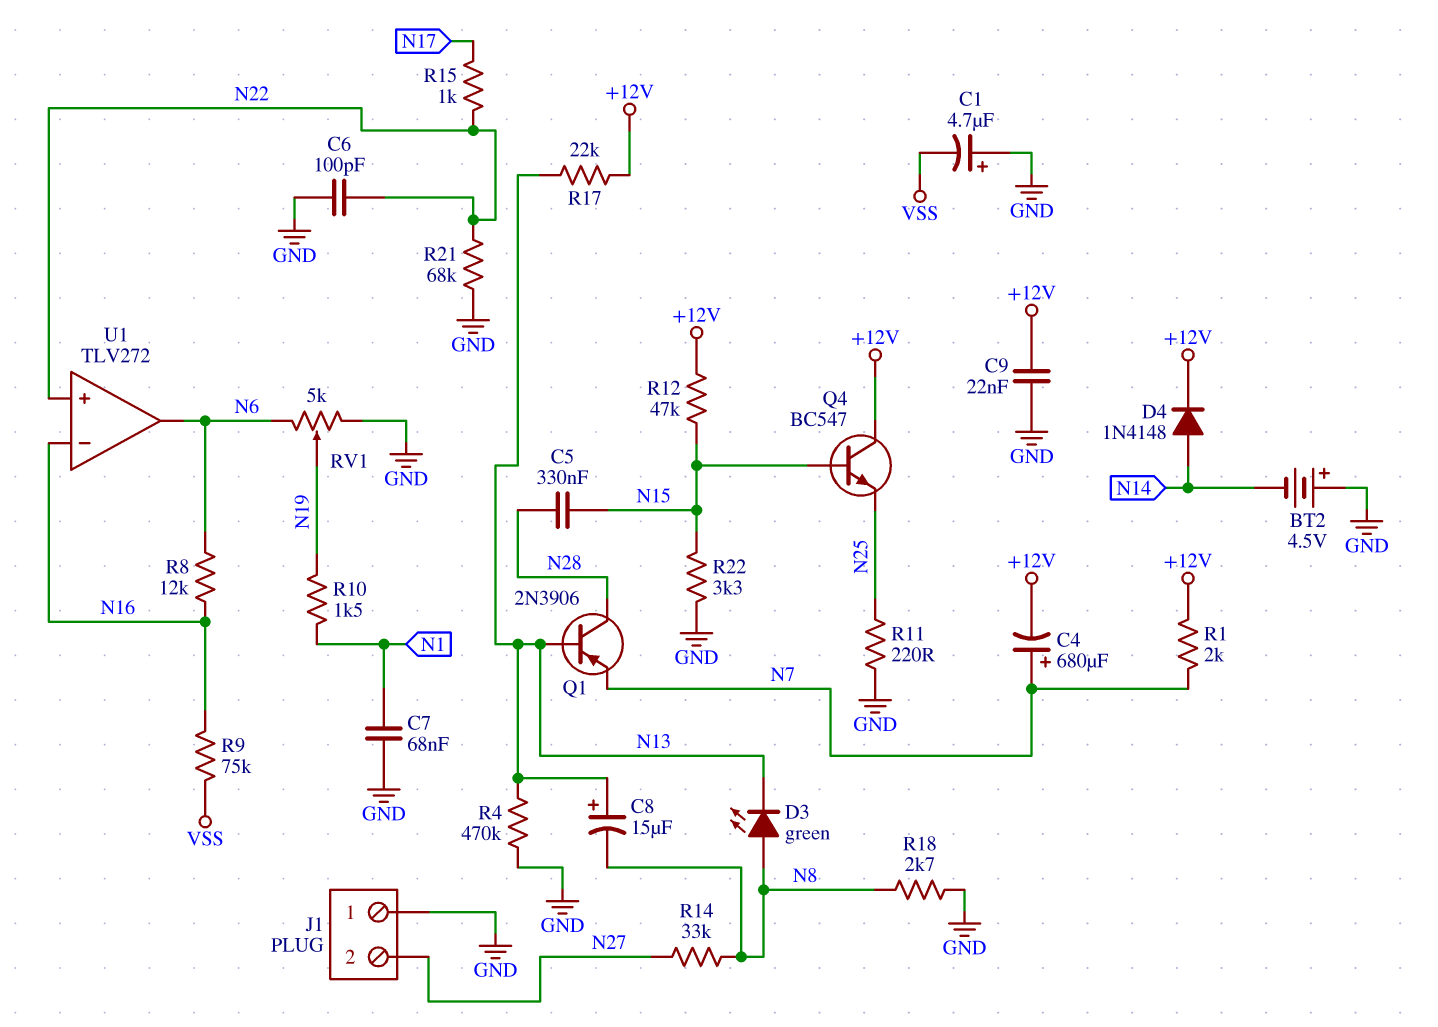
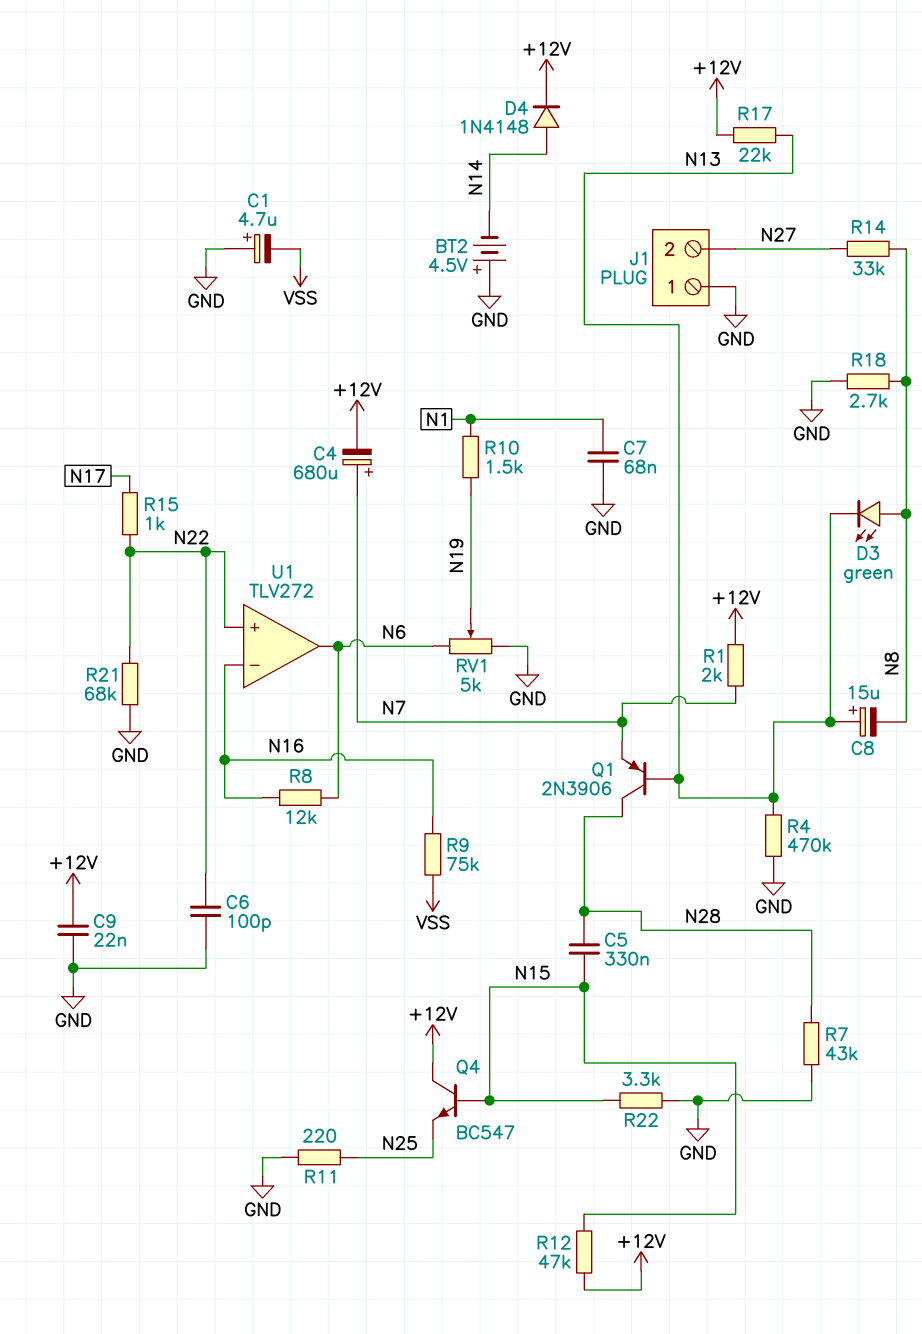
R7: none -> 43k (GND, N28)

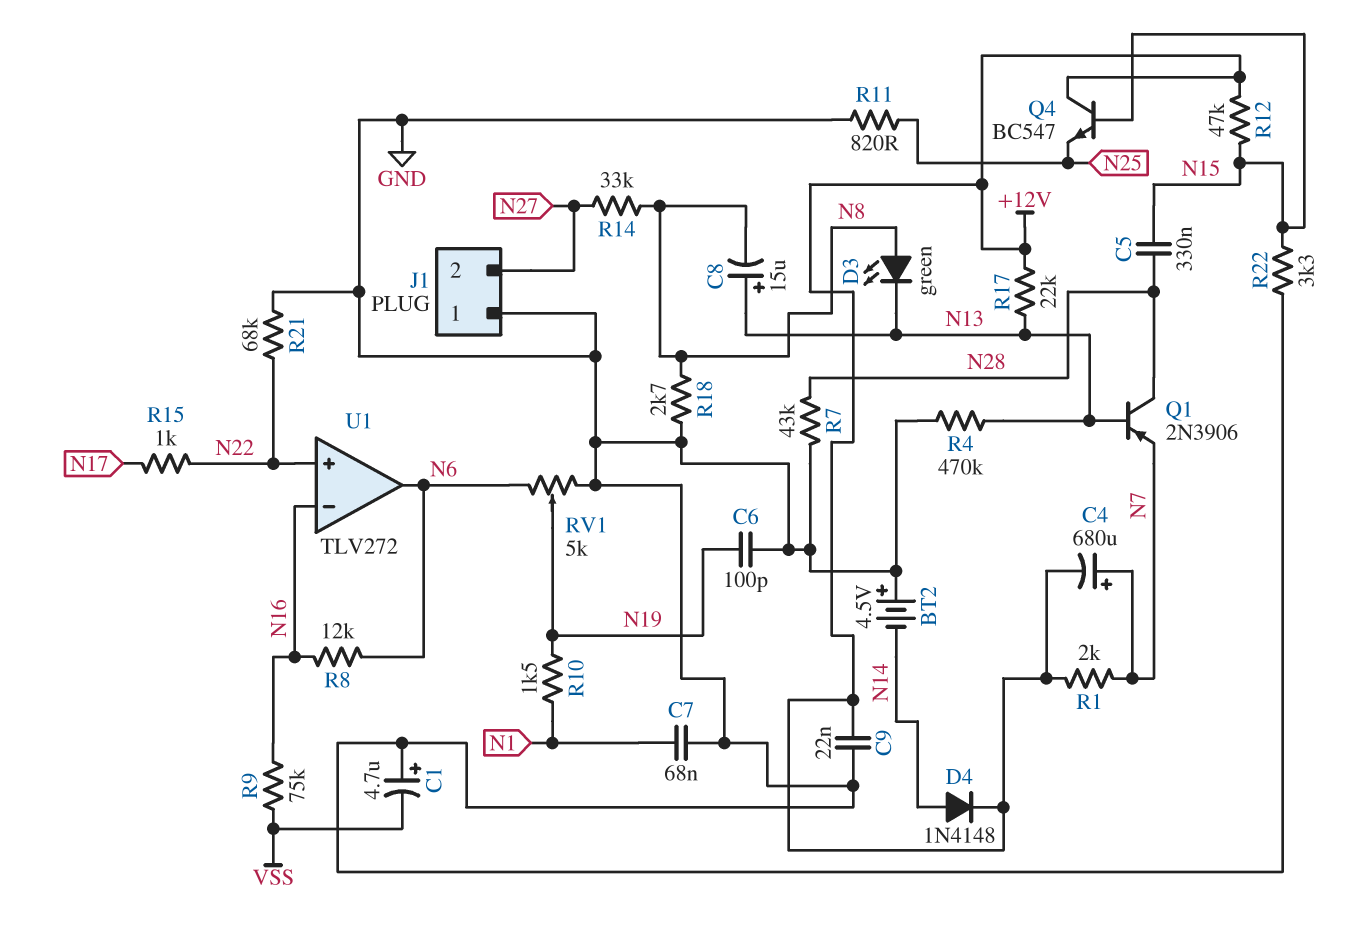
C6: 100pF (GND, N22) -> 100pF (GND, N19)
R11: 220 (GND, N25) -> 820 (GND, N25)

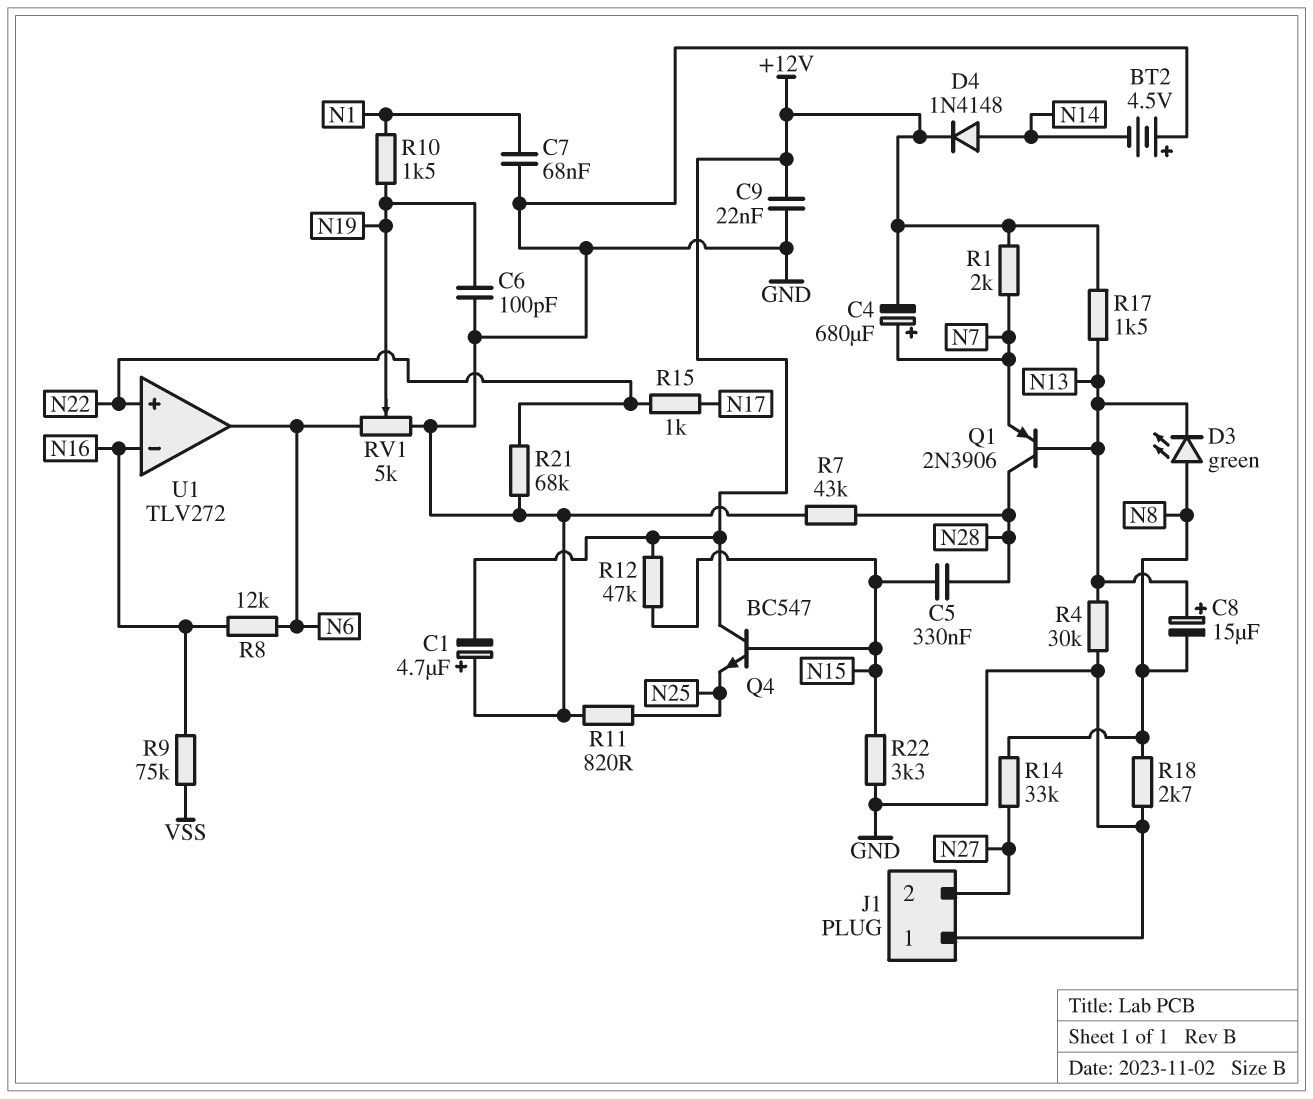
C1: 4.7uF (plus GND, minus VSS) -> 4.7uF (plus GND, minus +12V)
R4: 470k (GND, N13) -> 30k (GND, N13)
R17: 22k (+12V, N13) -> 1.5k (+12V, N13)

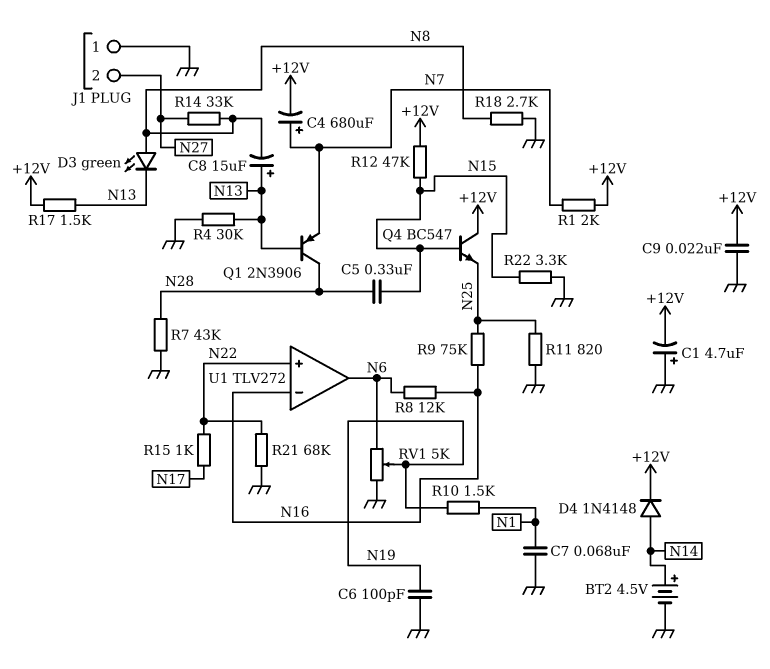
BT2: 4.5V (plus GND, minus N14) -> 4.5V (plus N14, minus GND)
R9: 75k (N16, VSS) -> 75k (N16, N25)

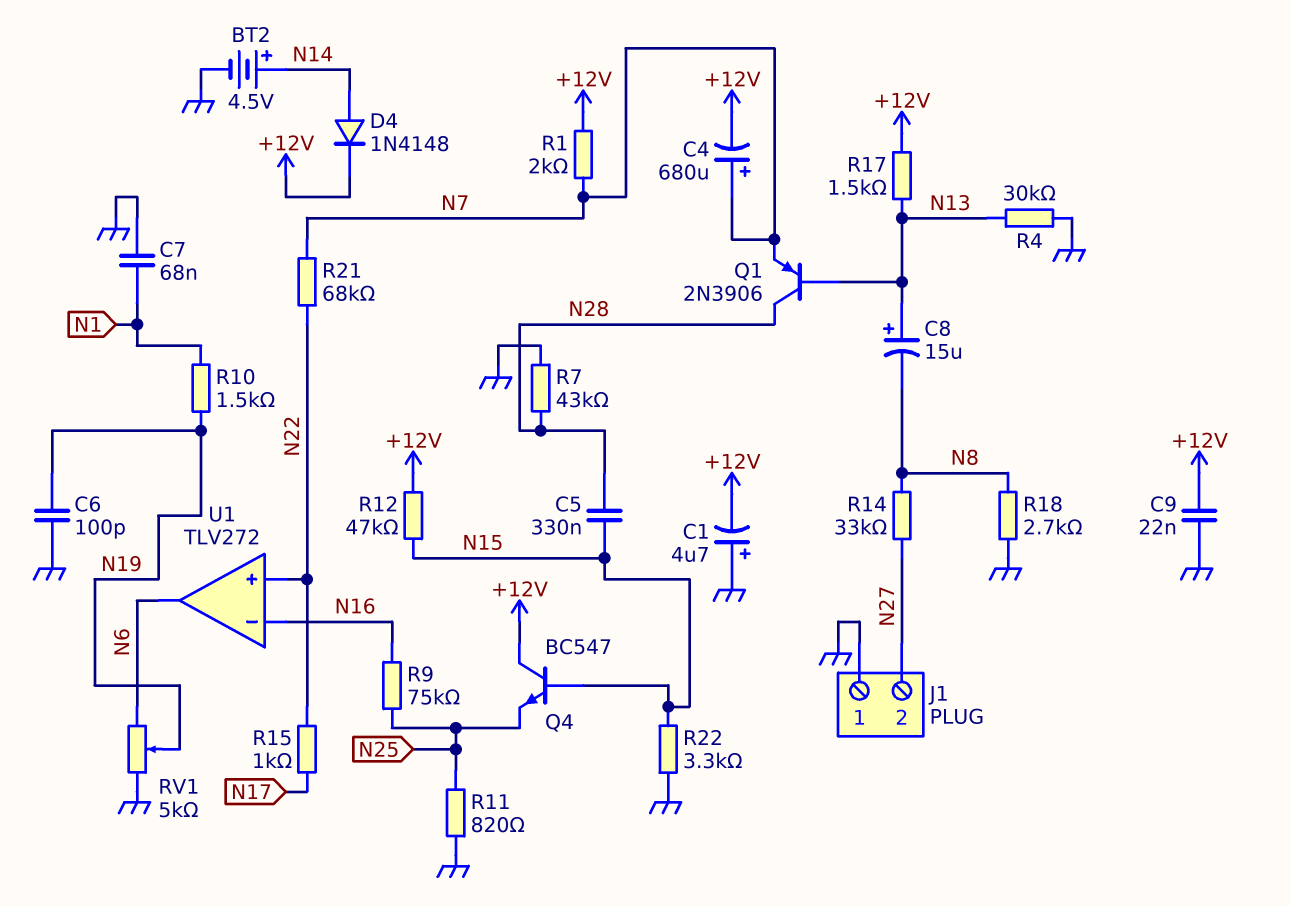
D3: LED green (A N8, K N13) -> none
R8: 12k (N6, N16) -> none
R21: 68k (GND, N22) -> 68k (N7, N22)

